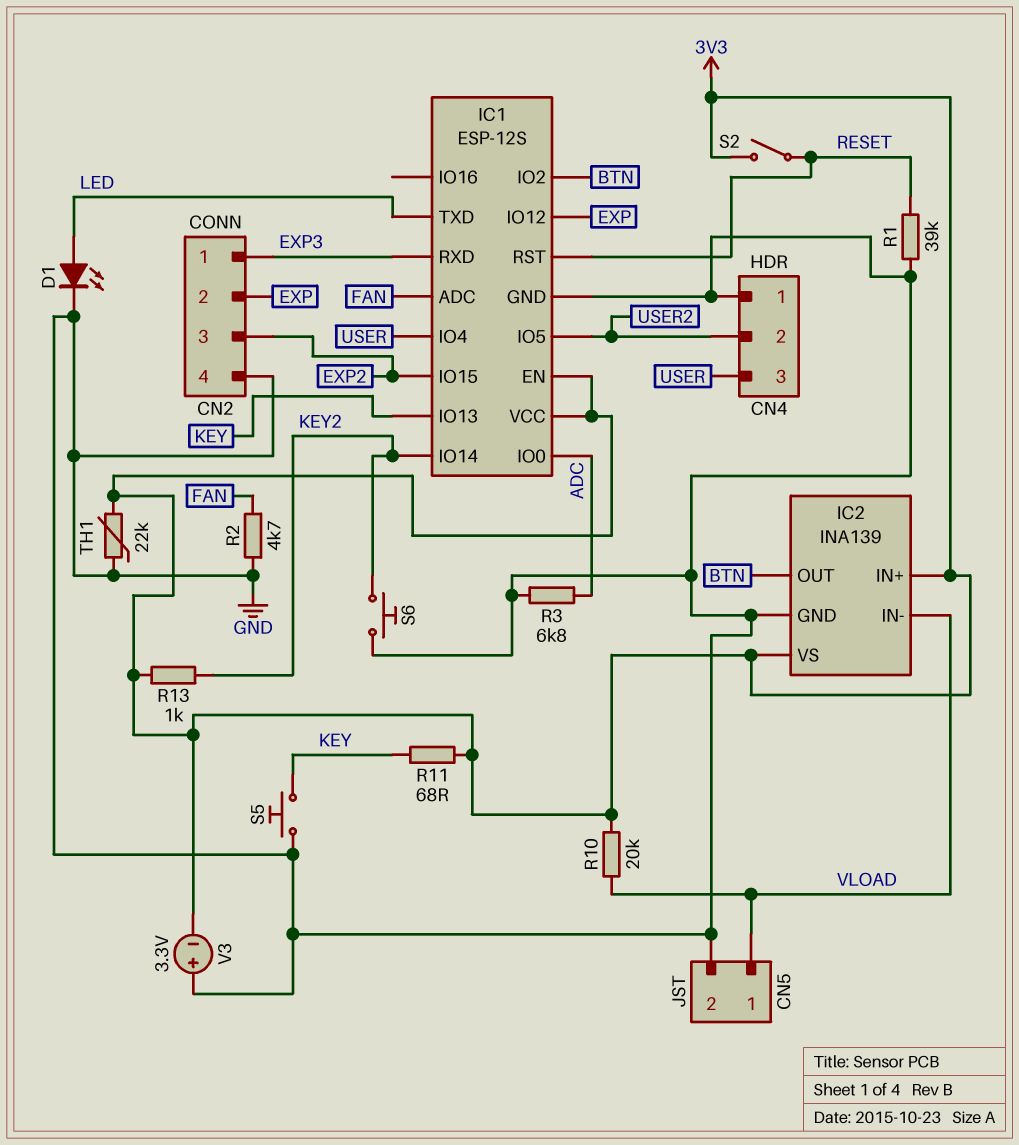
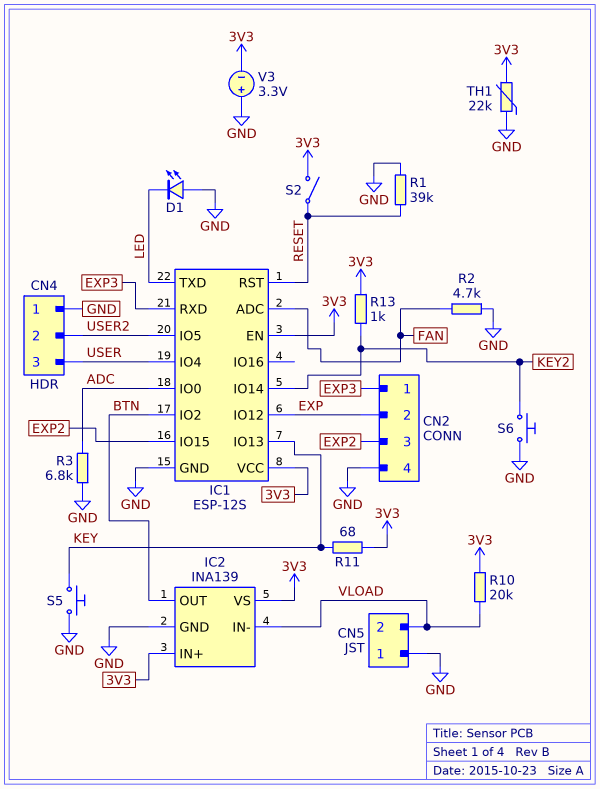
CN5 pin 1: VLOAD -> GND
CN5 pin 2: GND -> VLOAD
D1: LED (A LED, K GND) -> LED (A GND, K LED)

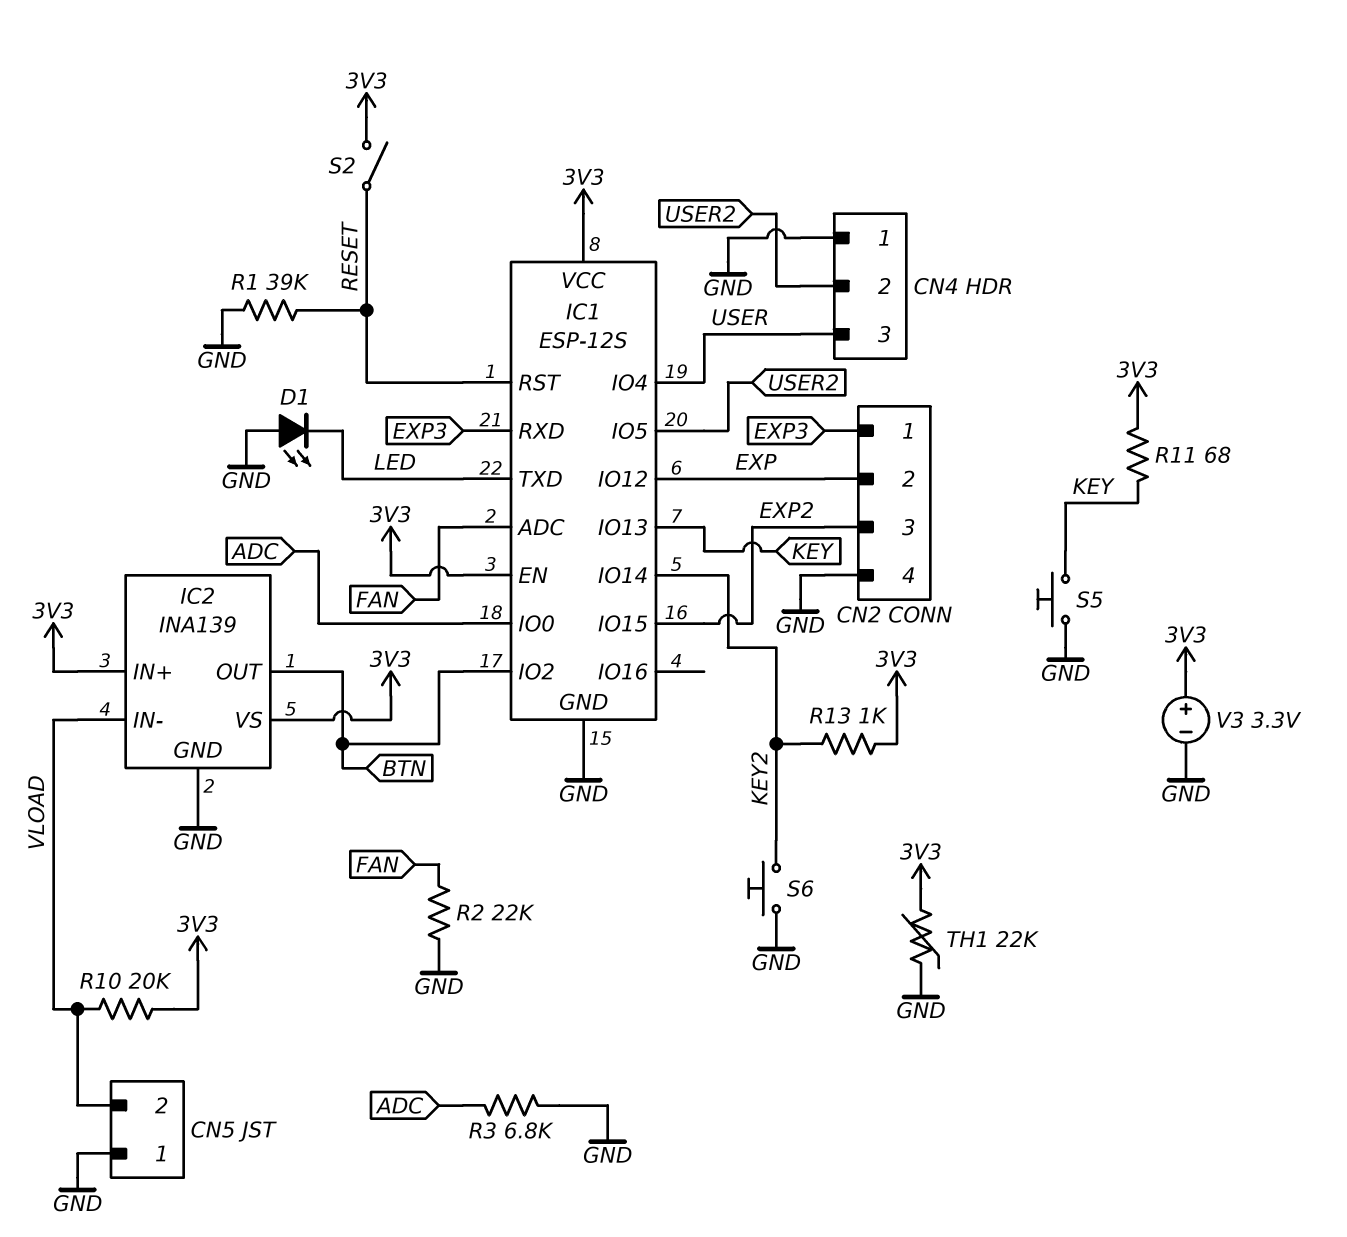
R2: 4.7k (FAN, GND) -> 22k (FAN, GND)
V3: 3.3V (plus GND, minus 3V3) -> 3.3V (plus 3V3, minus GND)

